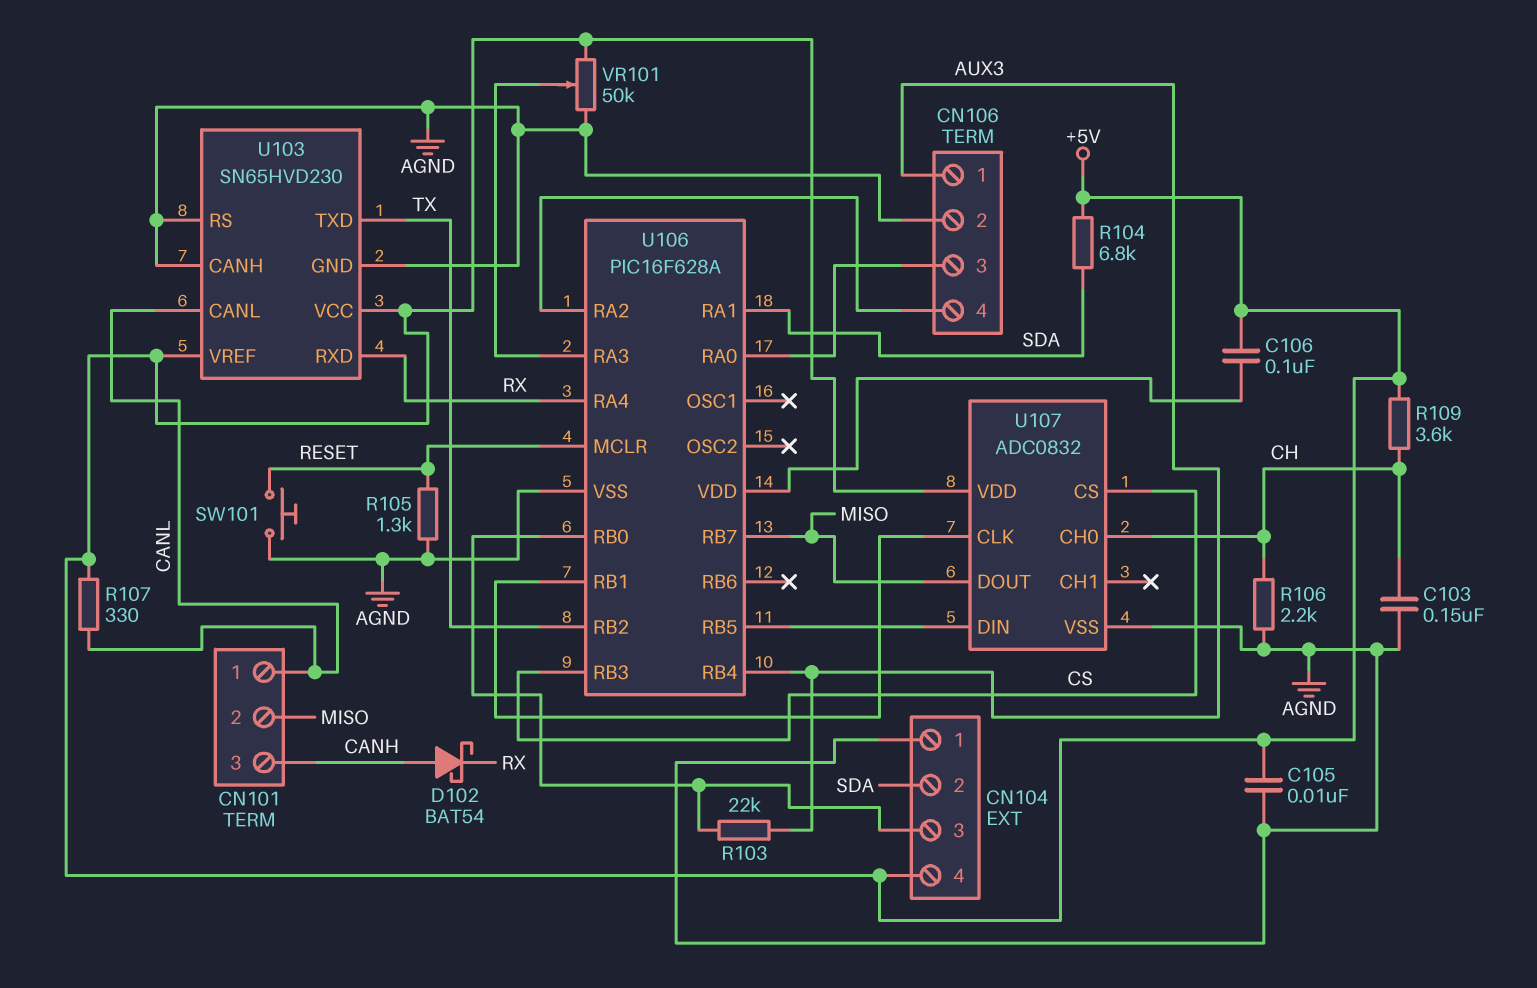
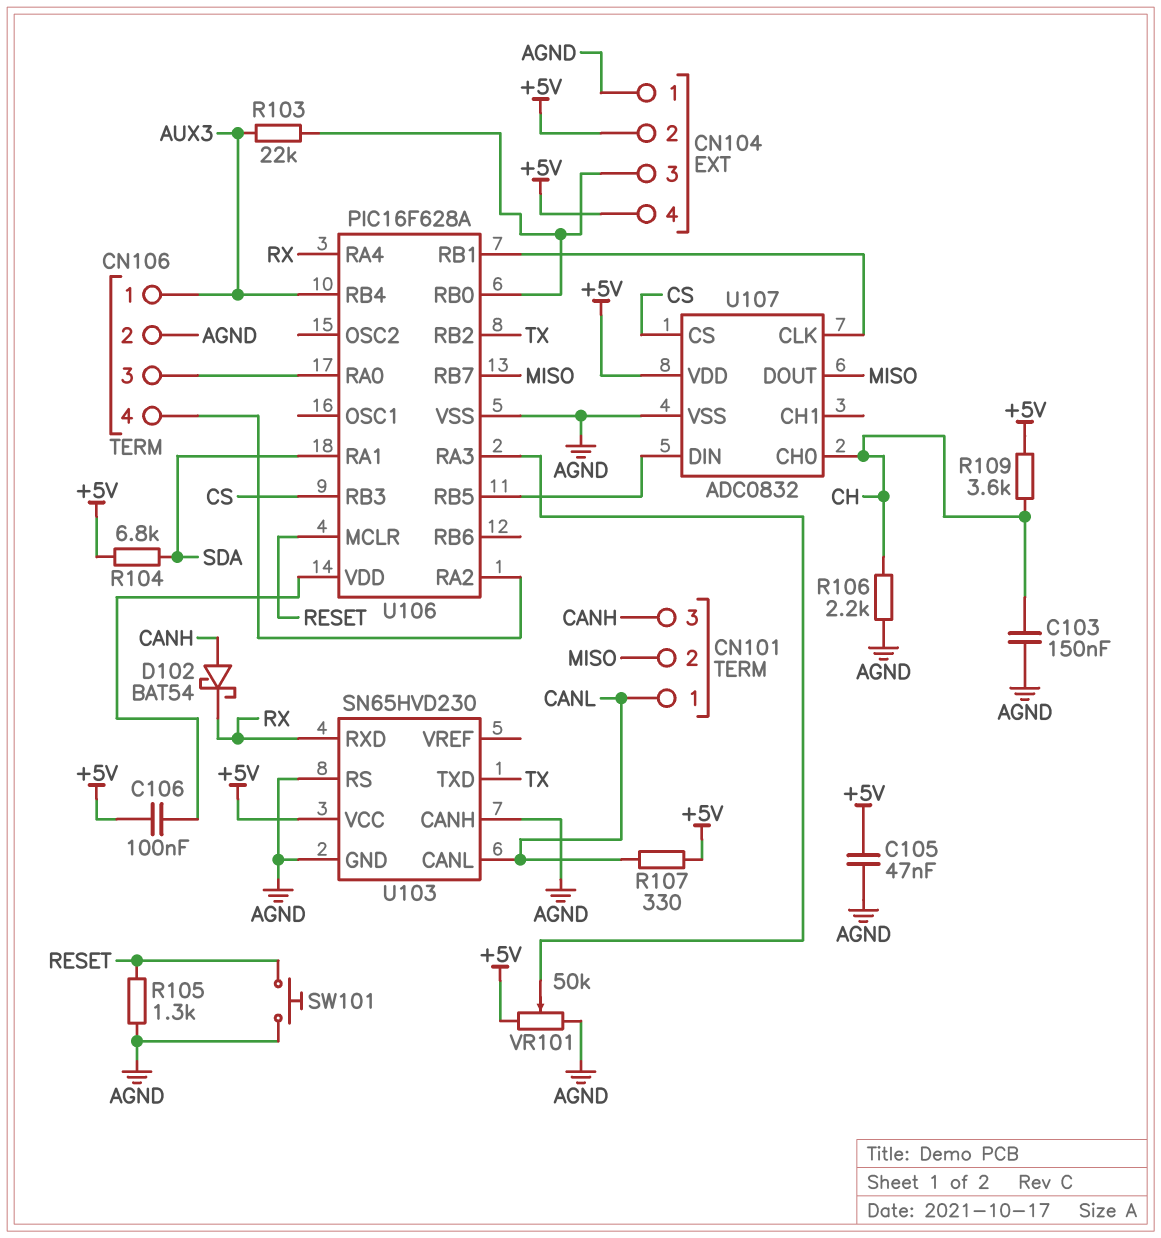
C105: 10nF (+5V, AGND) -> 47nF (+5V, AGND)
CN104 pin 2: SDA -> +5V
U103 pin VREF: +5V -> none

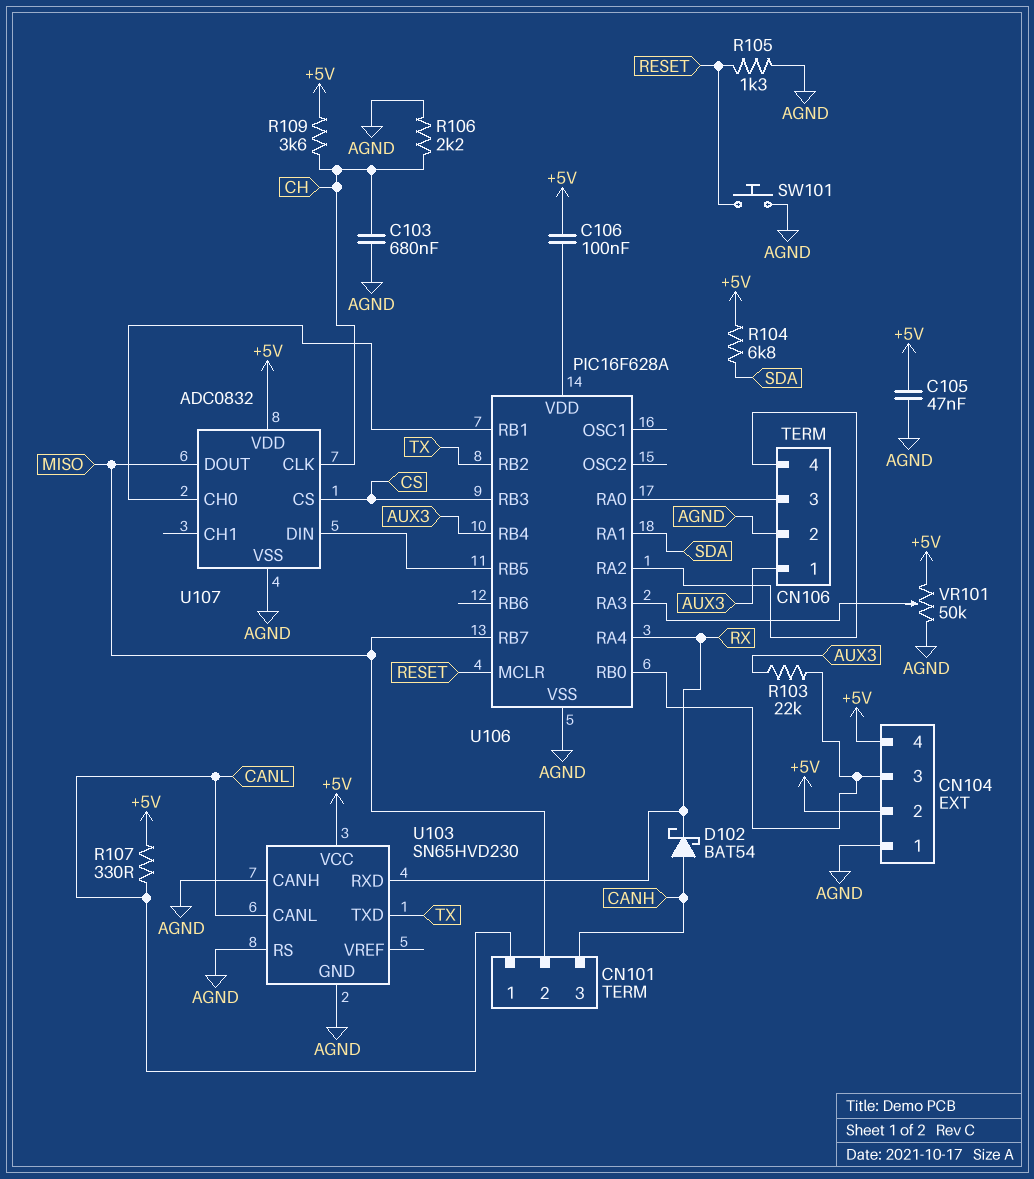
C103: 150nF (AGND, CH) -> 680nF (AGND, CH)
U107 pin CH0: CH -> U106/RB1
U107 pin CLK: U106/RB1 -> CH

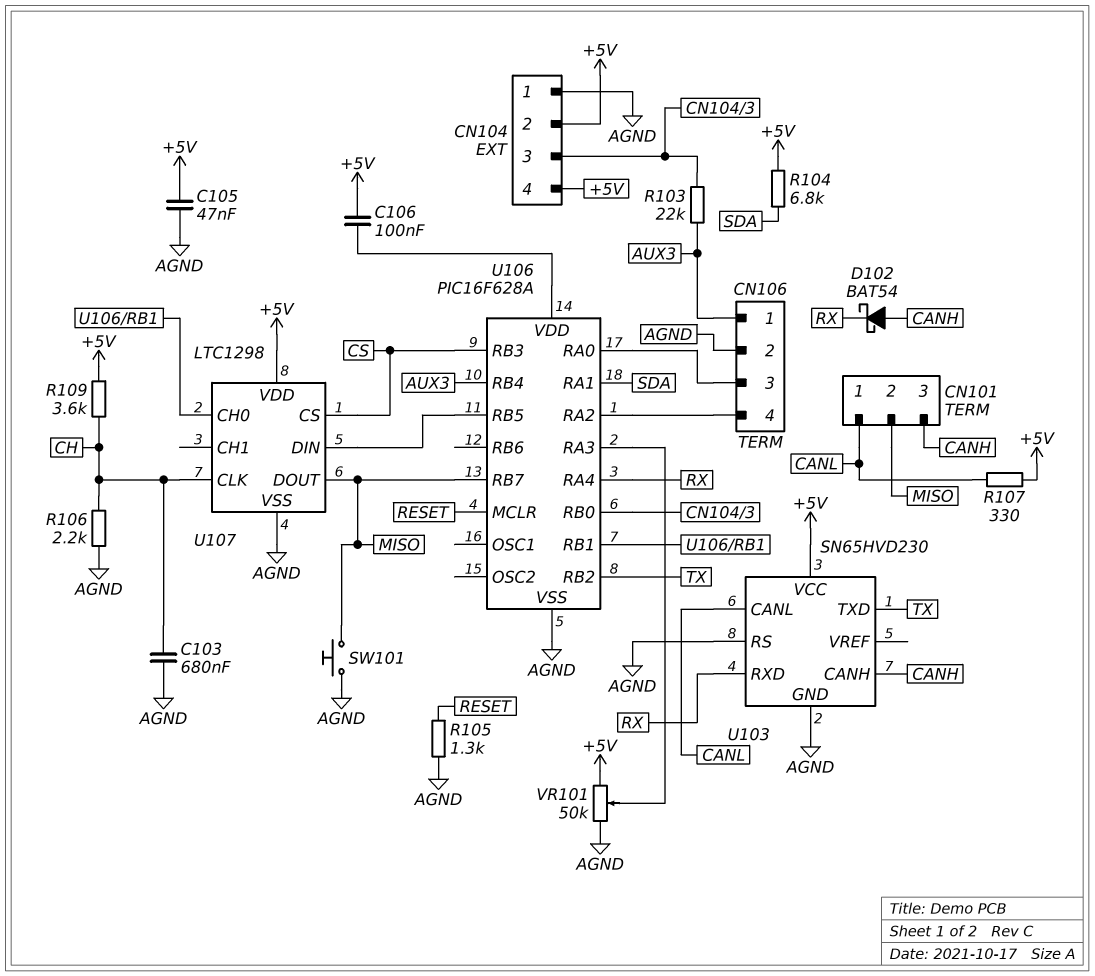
SW101: button (AGND, RESET) -> button (AGND, MISO)
U103 pin CANH: AGND -> CANH
U107: ADC0832 -> LTC1298

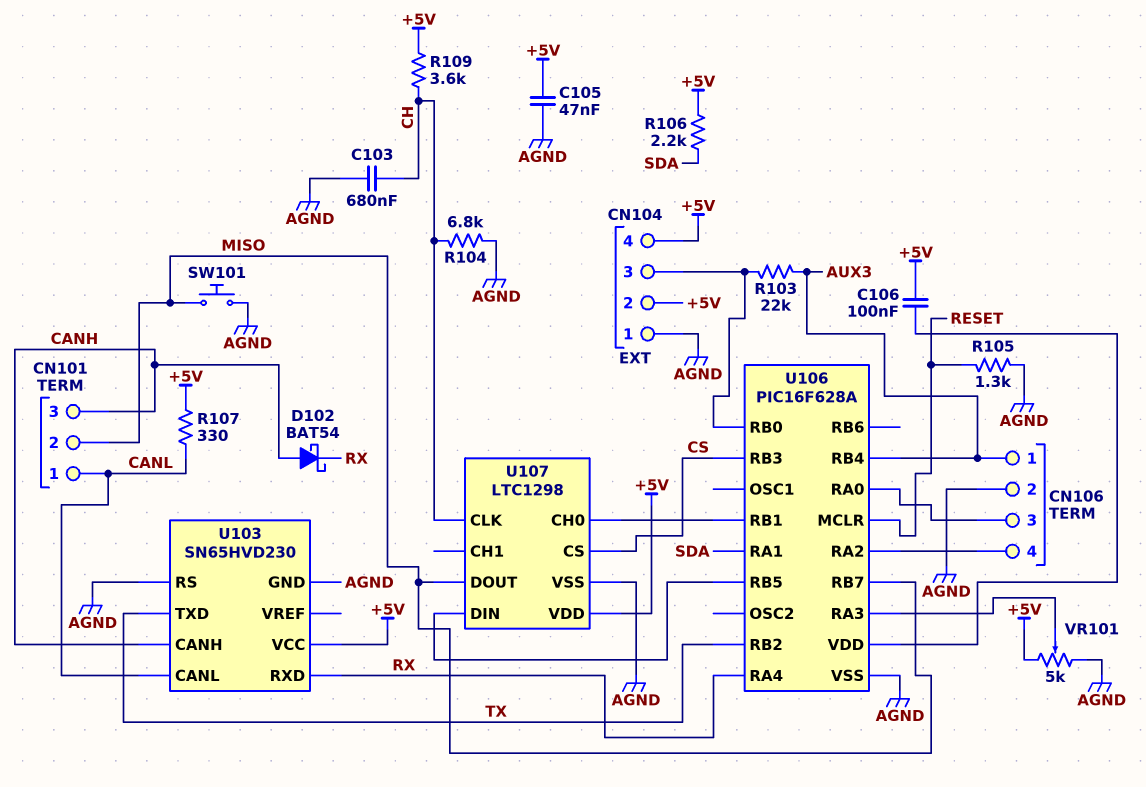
R104: 6.8k (+5V, SDA) -> 6.8k (AGND, CH)
R106: 2.2k (AGND, CH) -> 2.2k (+5V, SDA)
VR101: 50k (+5V, AGND, wiper U106/RA3) -> 5k (+5V, AGND, wiper U106/RA3)

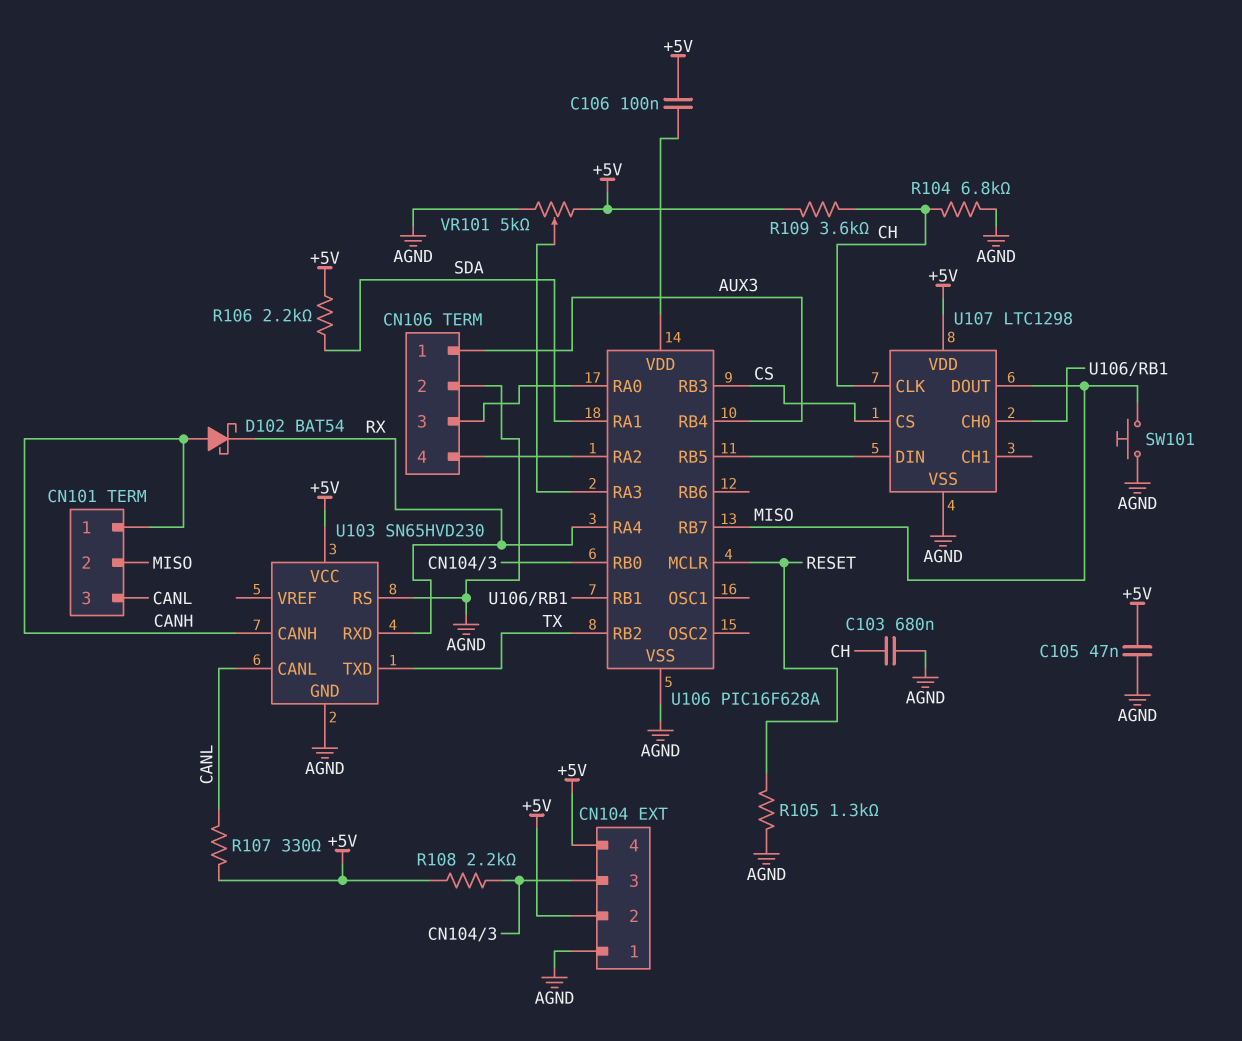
CN101 pin 1: CANL -> CANH
CN101 pin 3: CANH -> CANL
R103: 22k (AUX3, CN104/3) -> none
R108: none -> 2.2k (+5V, CN104/3)

